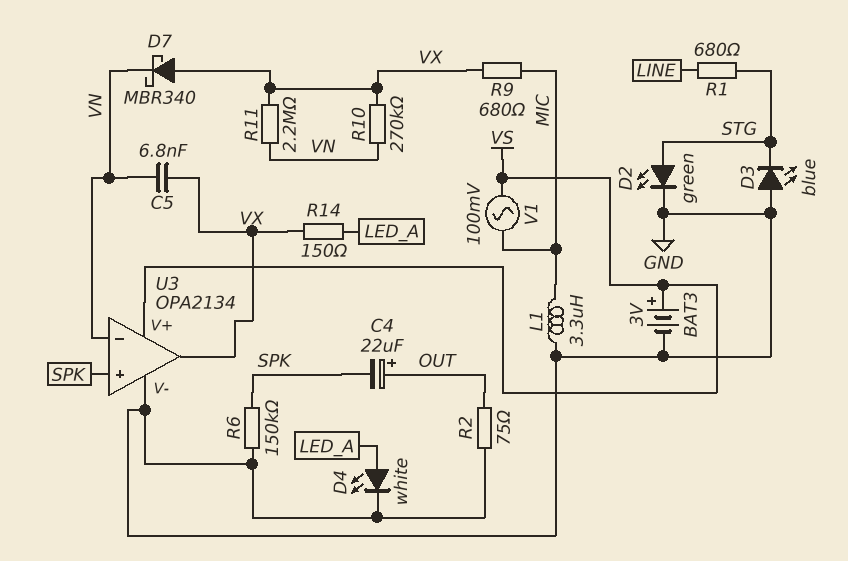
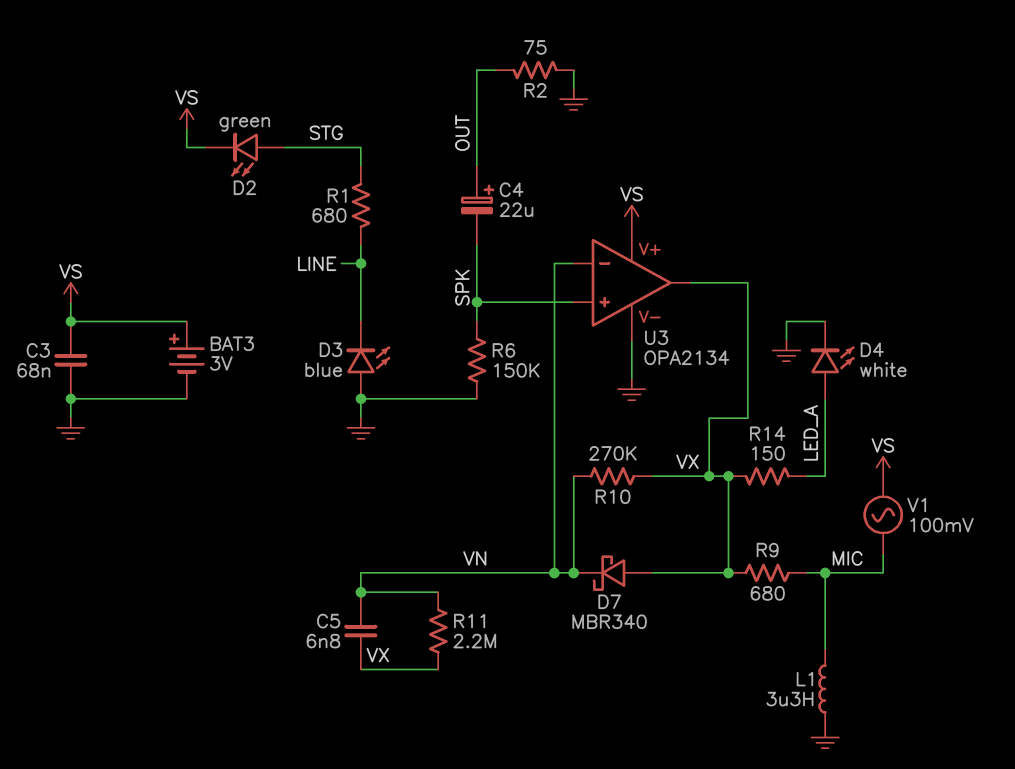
C3: none -> 68nF (GND, VS)
D2: LED green (A STG, K GND) -> LED green (A STG, K VS)
D3: LED blue (A GND, K STG) -> LED blue (A GND, K LINE)

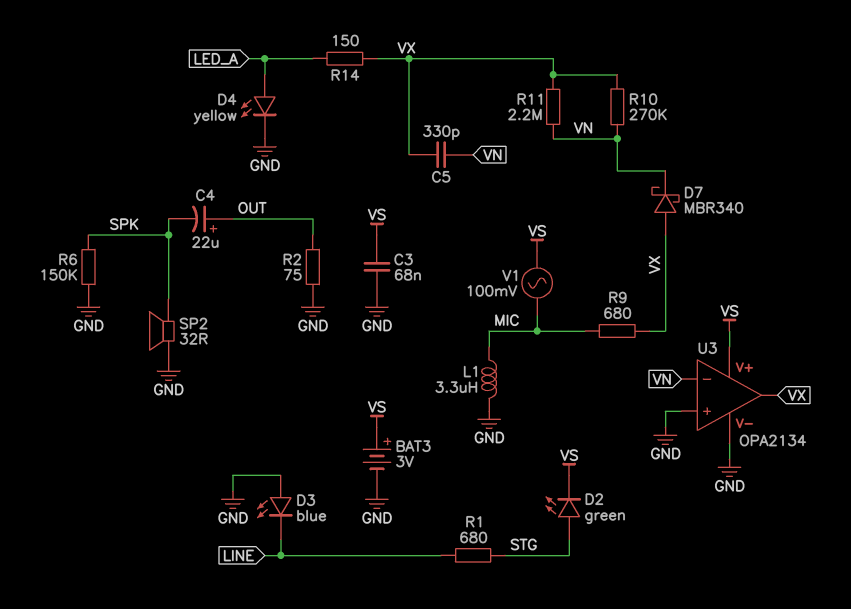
C5: 6.8nF (VN, VX) -> 330pF (VN, VX)
D4: LED white (A LED_A, K GND) -> LED yellow (A LED_A, K GND)
SP2: none -> speaker 32R (GND, SPK)
U3 pin in+: SPK -> GND

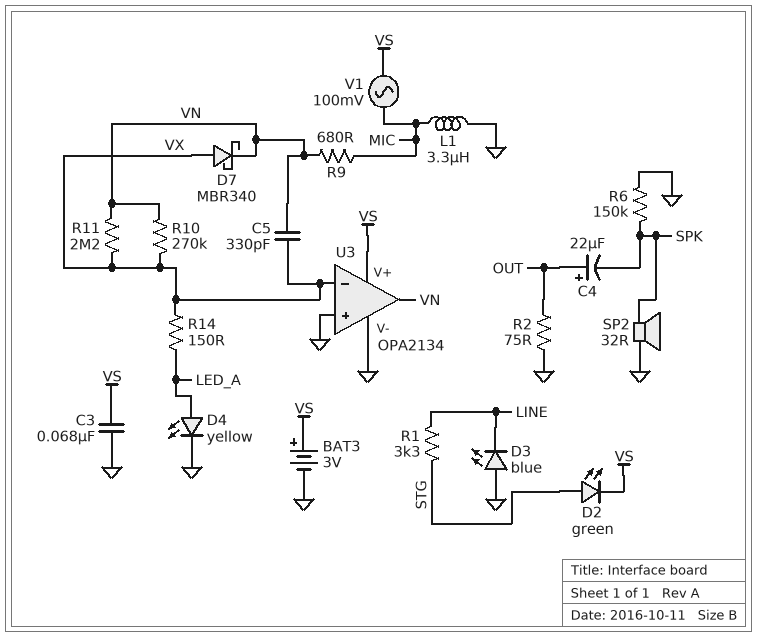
R1: 680 (LINE, STG) -> 3.3k (LINE, STG)
R9: 680 (MIC, VX) -> 680 (MIC, VN)
U3 pin in-: VN -> VX
U3 pin out: VX -> VN

